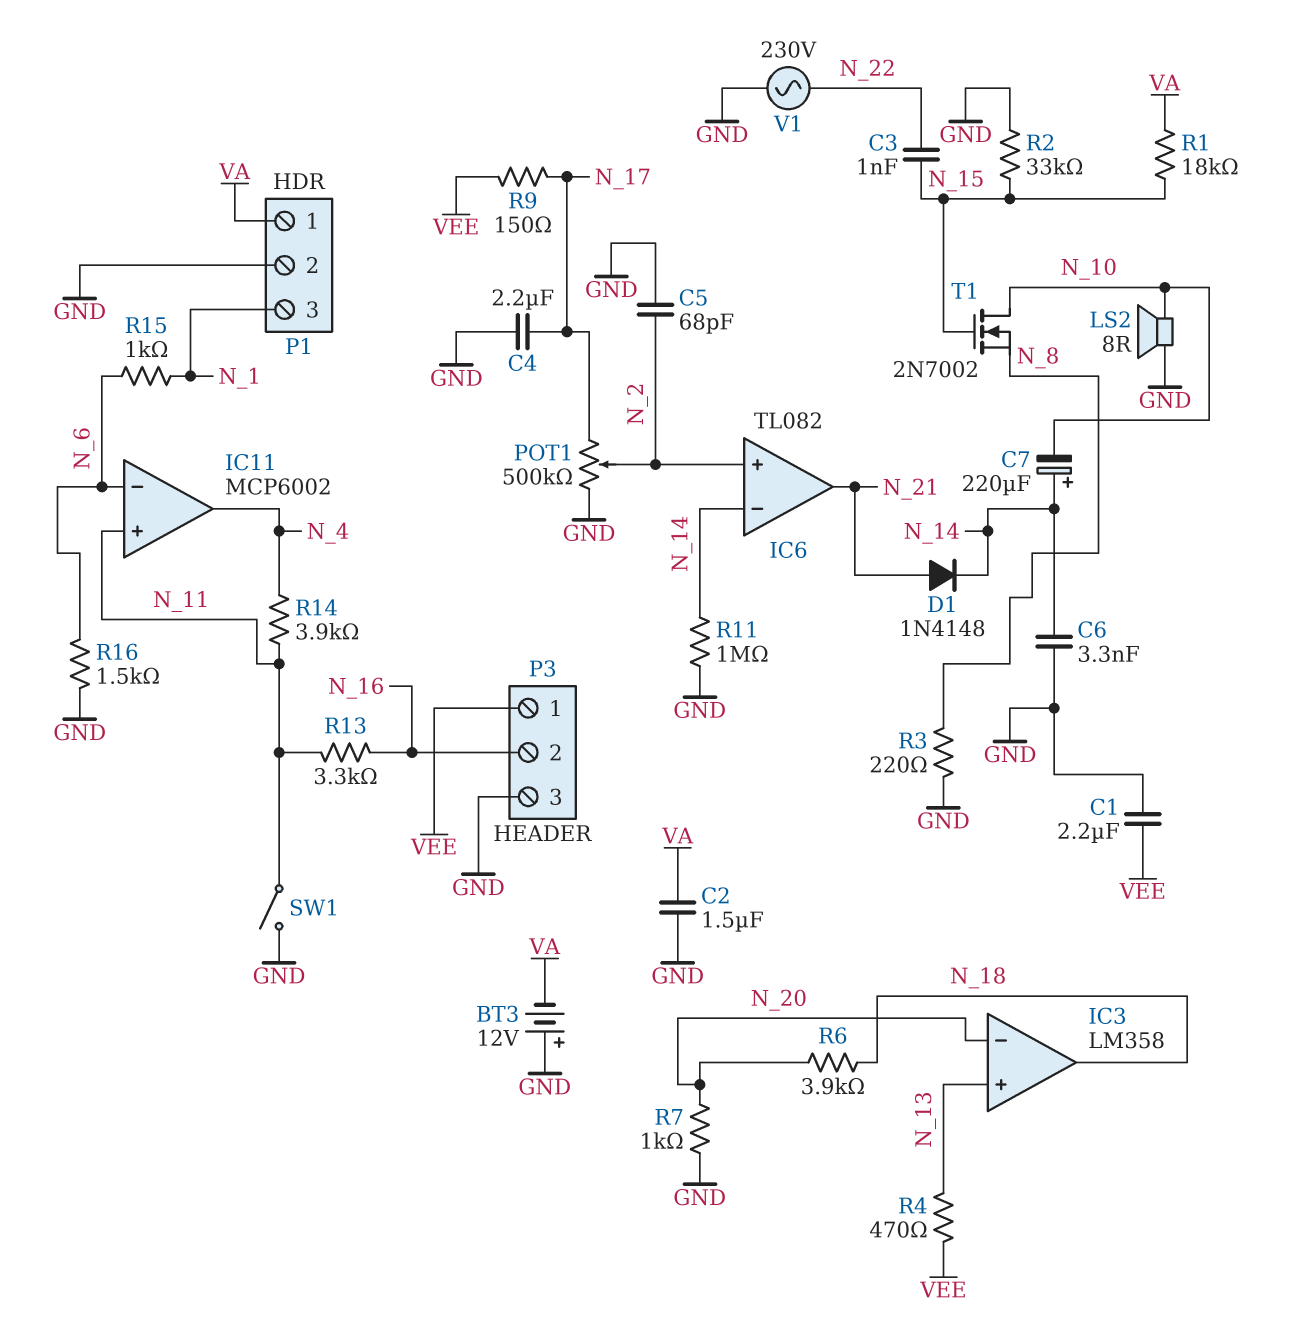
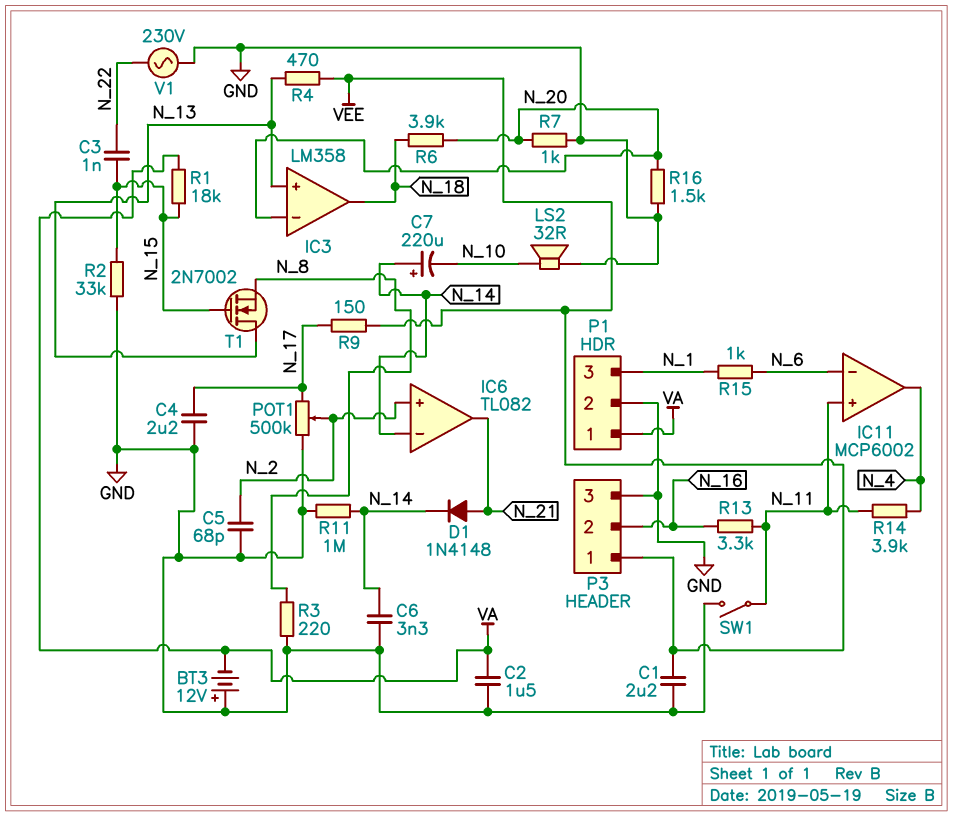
LS2: speaker 8R (GND, N_10) -> speaker 32R (GND, N_10)
R16: 1.5k (GND, N_6) -> 1.5k (GND, N_20)
T1: NMOS 2N7002 (G N_15, D N_10, S N_8) -> NMOS 2N7002 (G N_15, D N_13, S N_8)

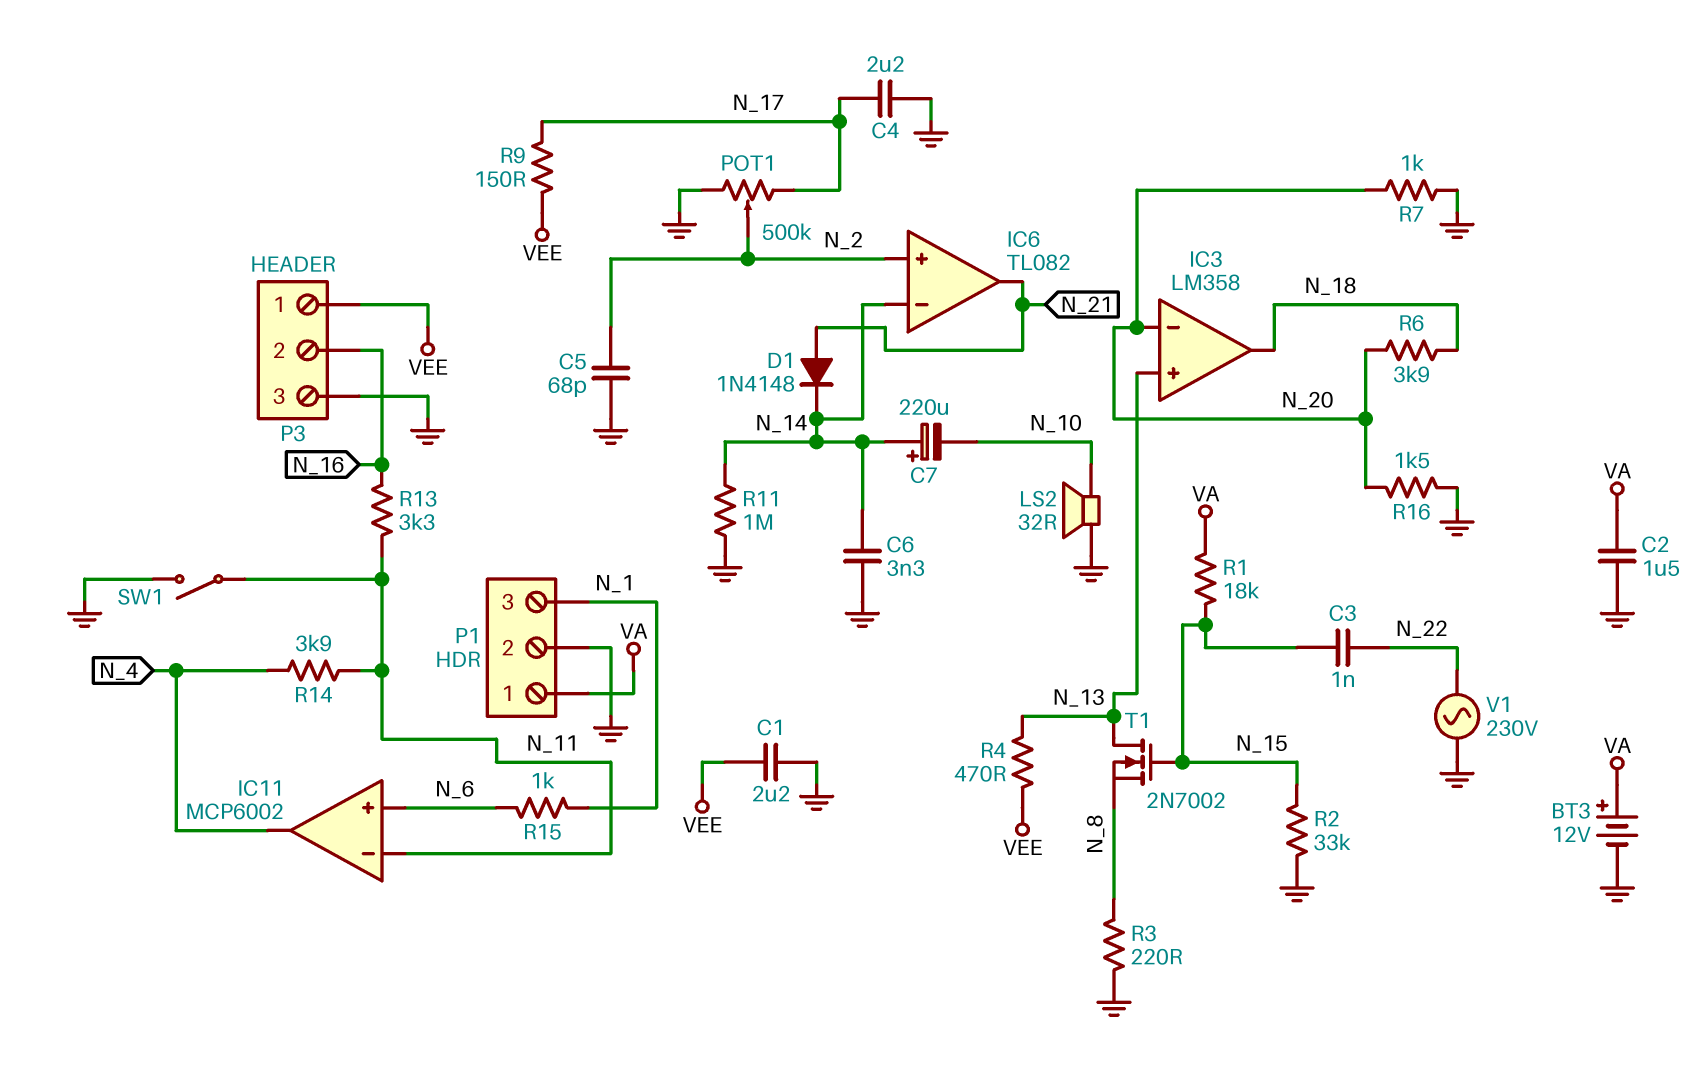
BT3: 12V (plus GND, minus VA) -> 12V (plus VA, minus GND)
IC11 pin in+: N_11 -> N_6
IC11 pin in-: N_6 -> N_11

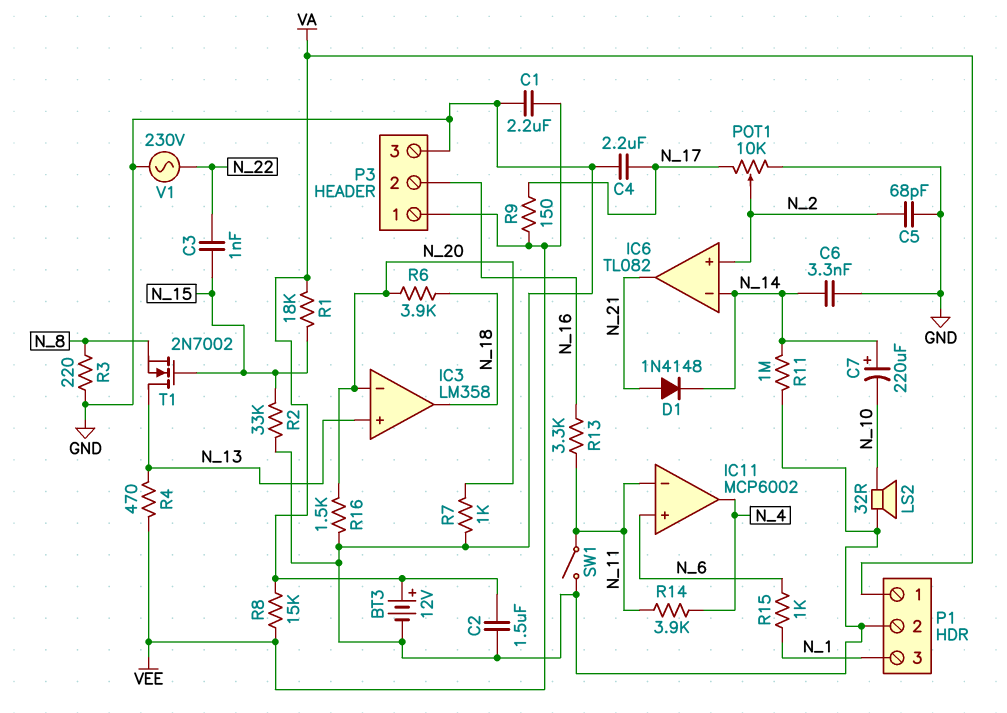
POT1: 500k (GND, N_17, wiper N_2) -> 10k (GND, N_17, wiper N_2)
R8: none -> 15k (VA, VEE)

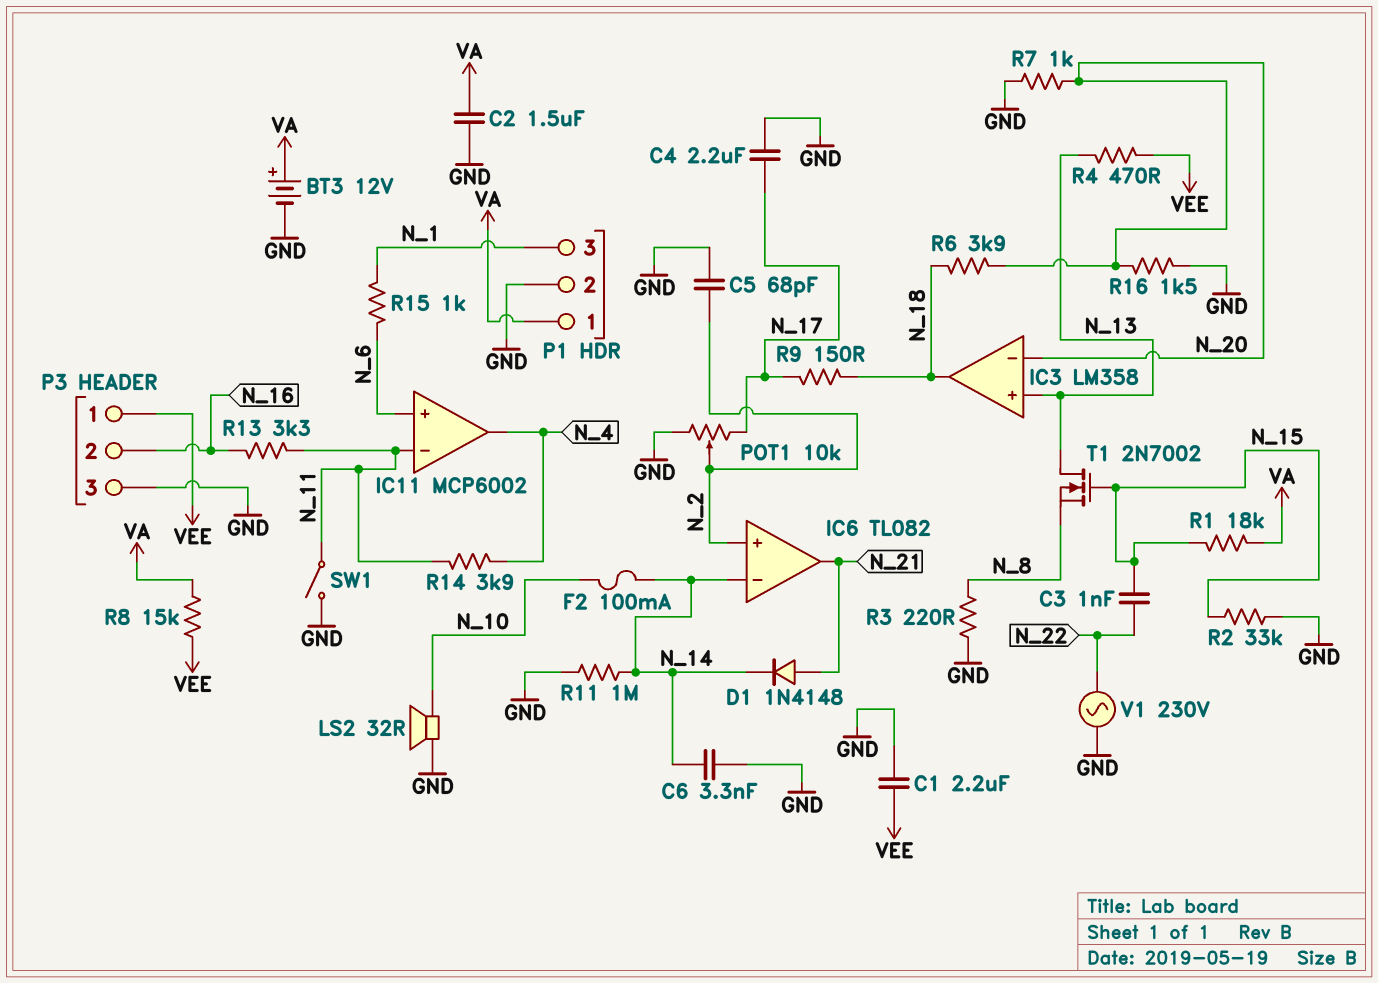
C7: 220uF (plus N_14, minus N_10) -> none
F2: none -> 100mA (N_10, N_14)
R9: 150 (N_17, VEE) -> 150 (N_17, N_18)

